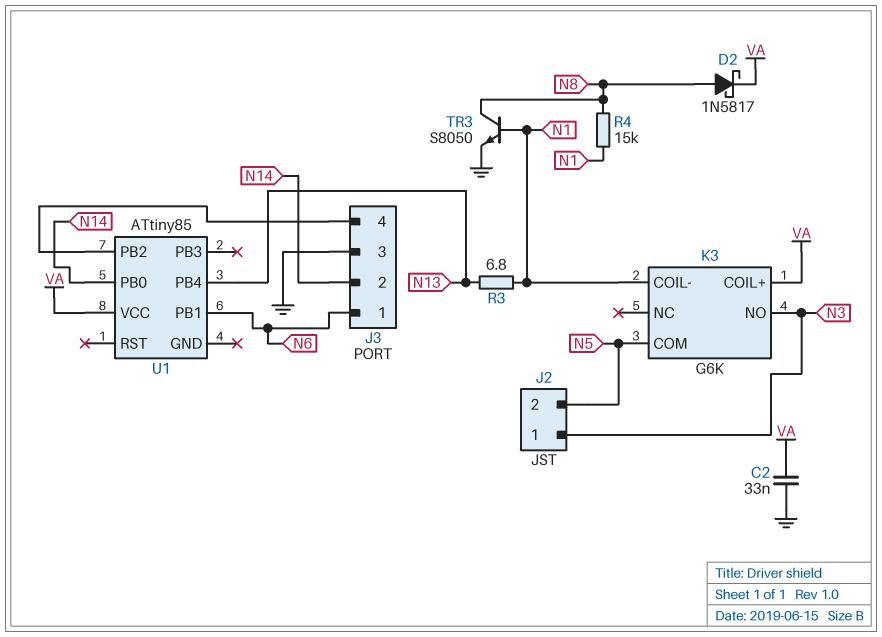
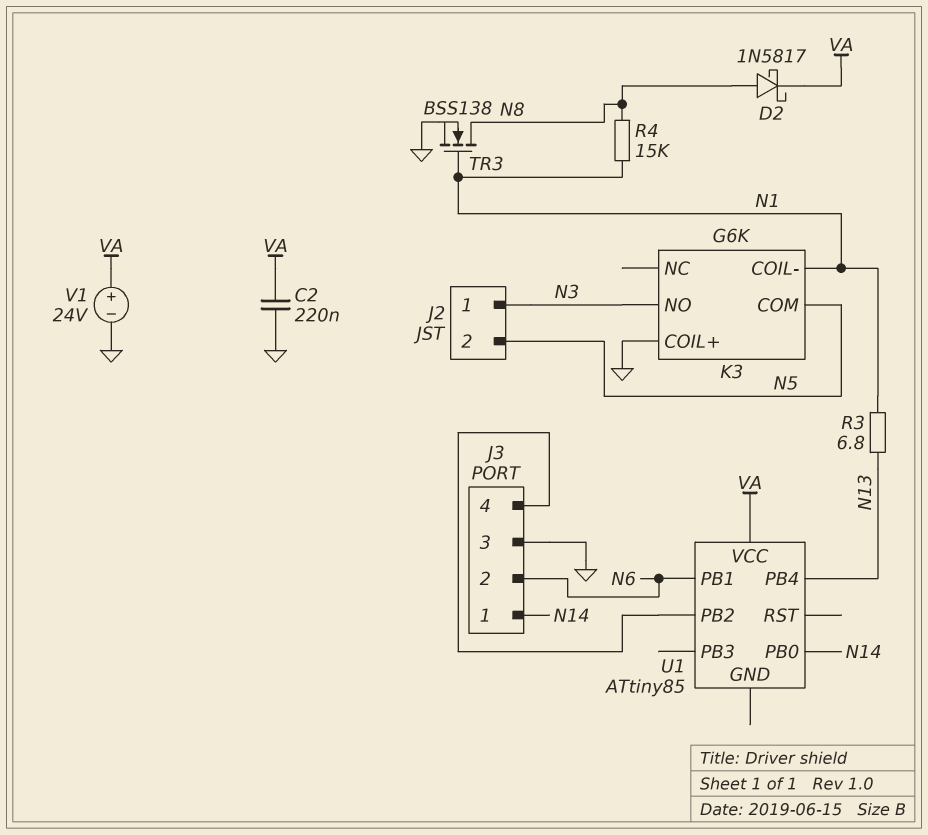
C2: 33nF (GND, VA) -> 220nF (GND, VA)
J3 pin 1: N6 -> N14
J3 pin 2: N14 -> N6
K3 pin COIL+: VA -> GND
TR3: NPN S8050 (B N1, C N8, E GND) -> NMOS BSS138 (G N1, D N8, S GND)
V1: none -> 24V (plus VA, minus GND)

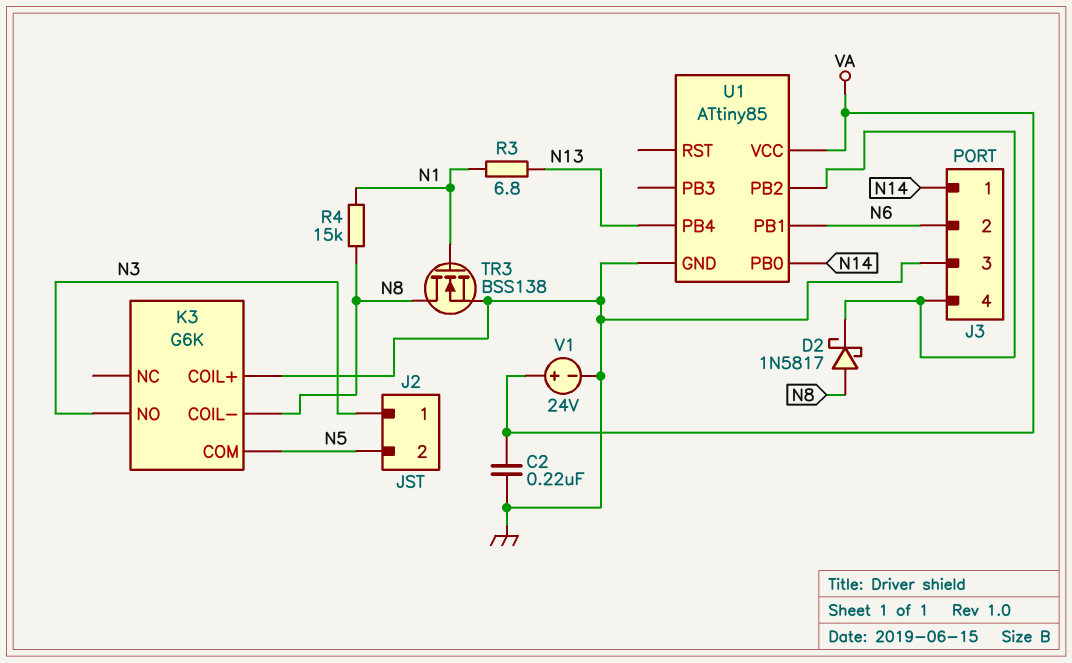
D2: schottky 1N5817 (A N8, K VA) -> schottky 1N5817 (A N8, K J3/4)
K3 pin COIL-: N1 -> N8
U1 pin GND: none -> GND

